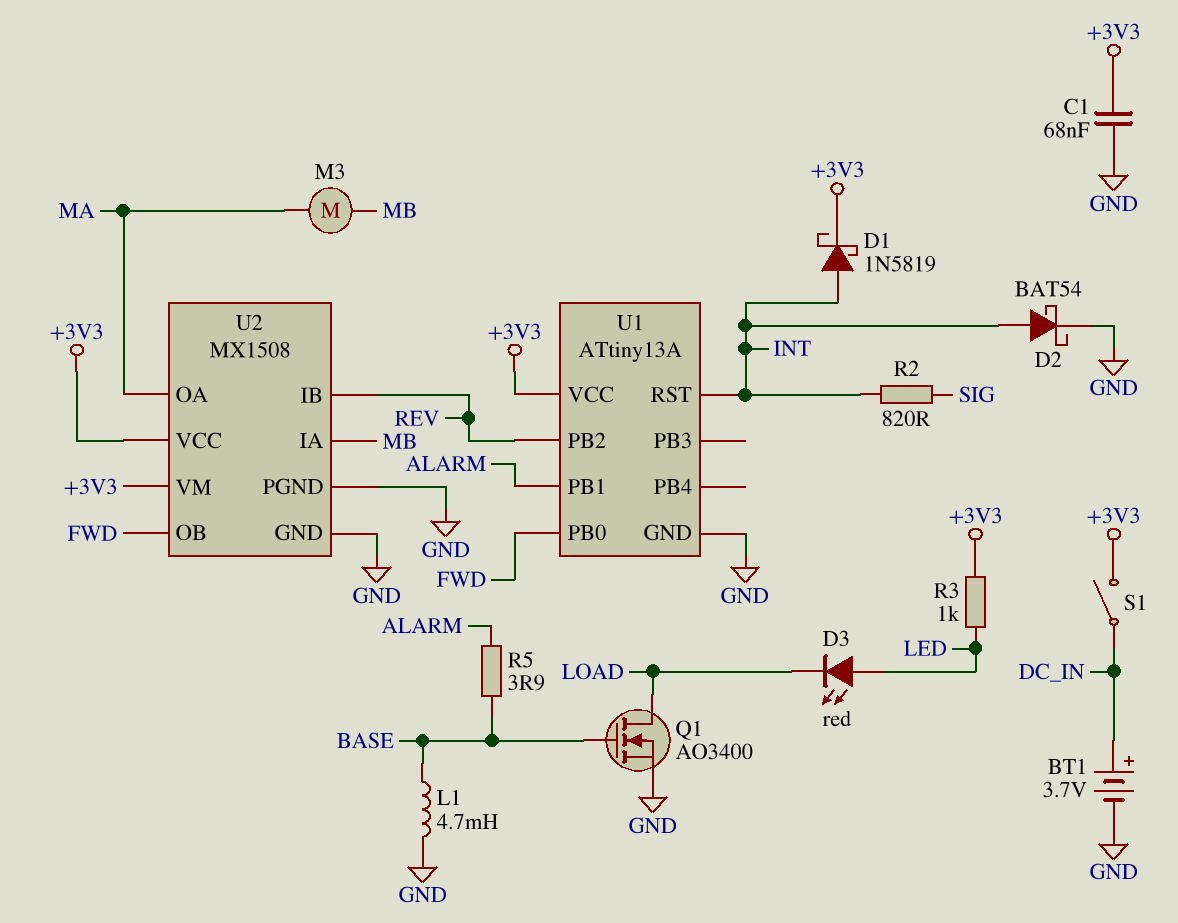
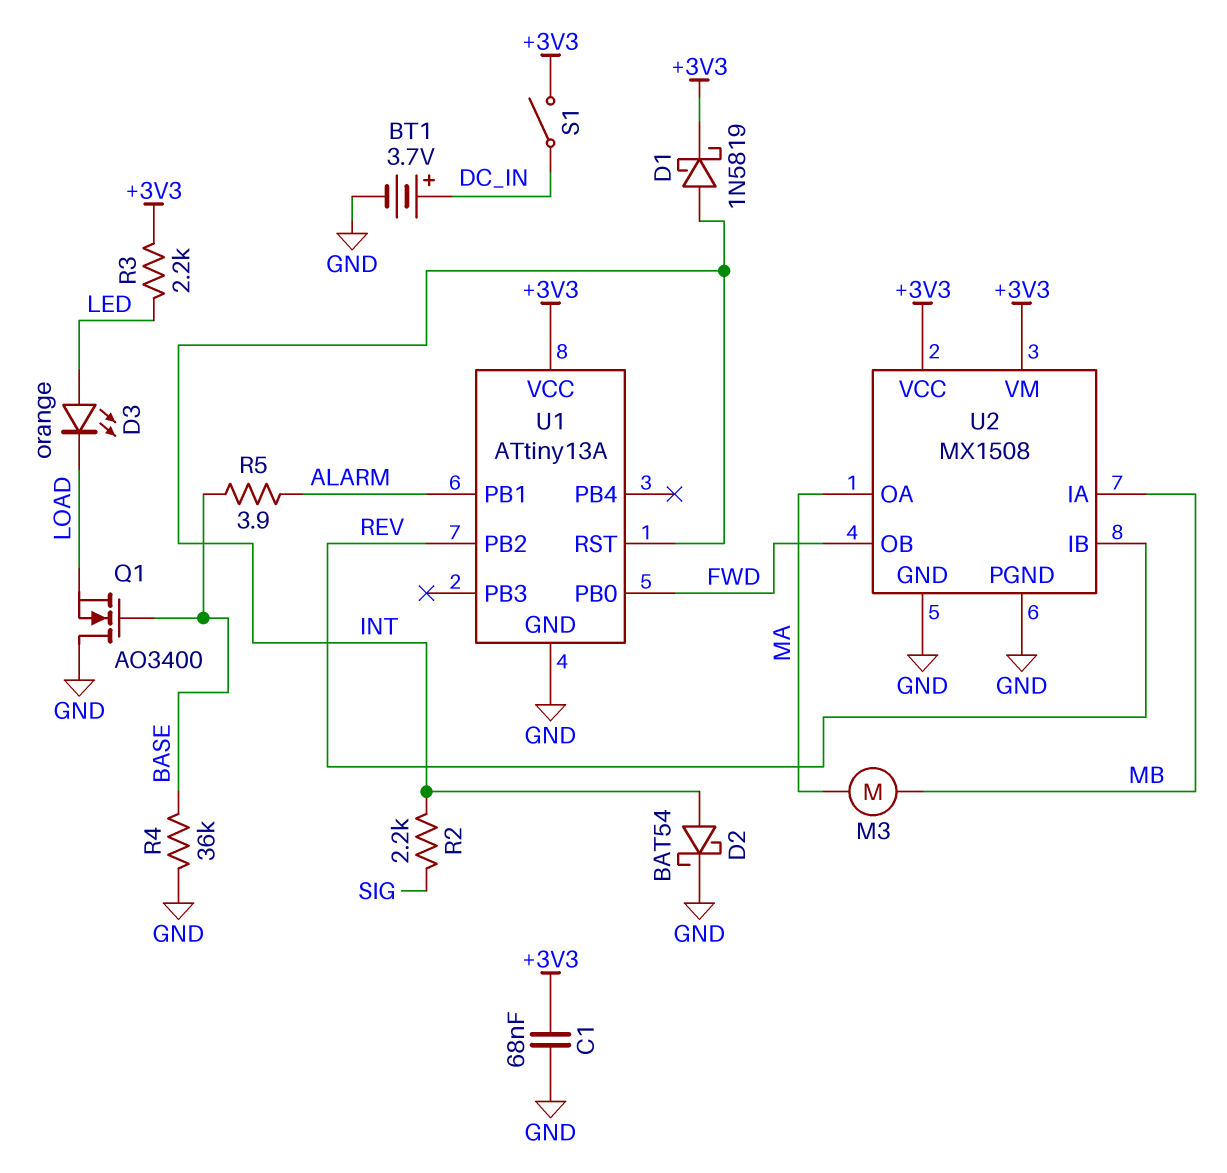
D3: LED red (A LED, K LOAD) -> LED orange (A LED, K LOAD)
L1: 4.7mH (BASE, GND) -> none
Q1: NMOS AO3400 (G BASE, D LOAD, S GND) -> NMOS AO3400 (G BASE, D GND, S LOAD)
R2: 820 (INT, SIG) -> 2.2k (INT, SIG)
R3: 1k (+3V3, LED) -> 2.2k (+3V3, LED)
R4: none -> 36k (BASE, GND)

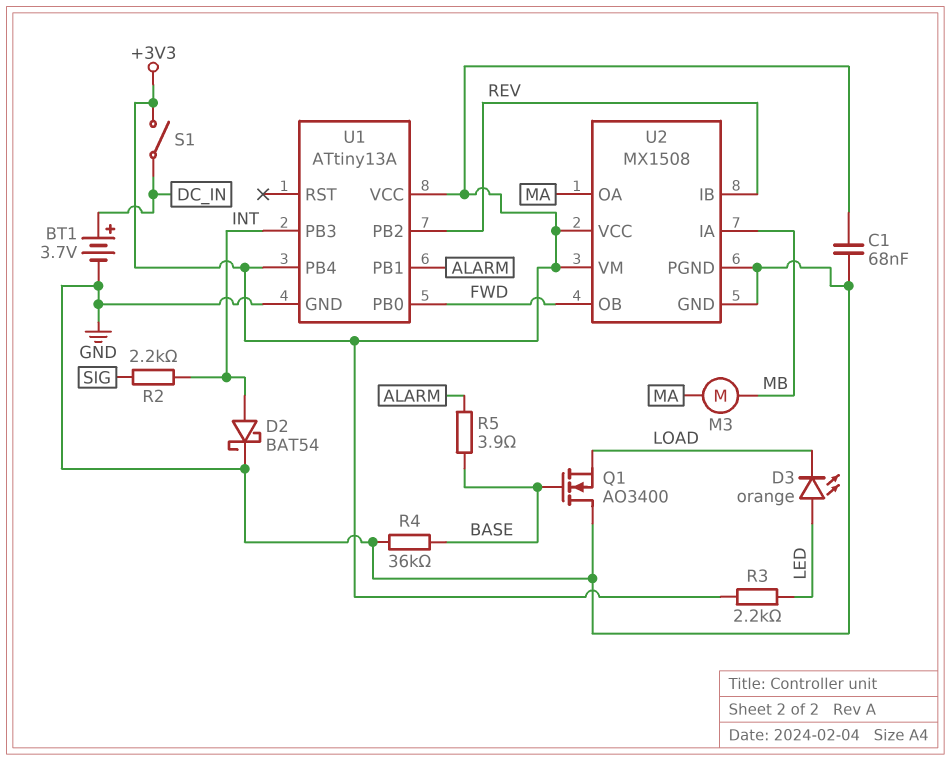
D1: schottky 1N5819 (A INT, K +3V3) -> none
U1 pin PB3: none -> INT
U1 pin PB4: none -> +3V3
U1 pin RST: INT -> none

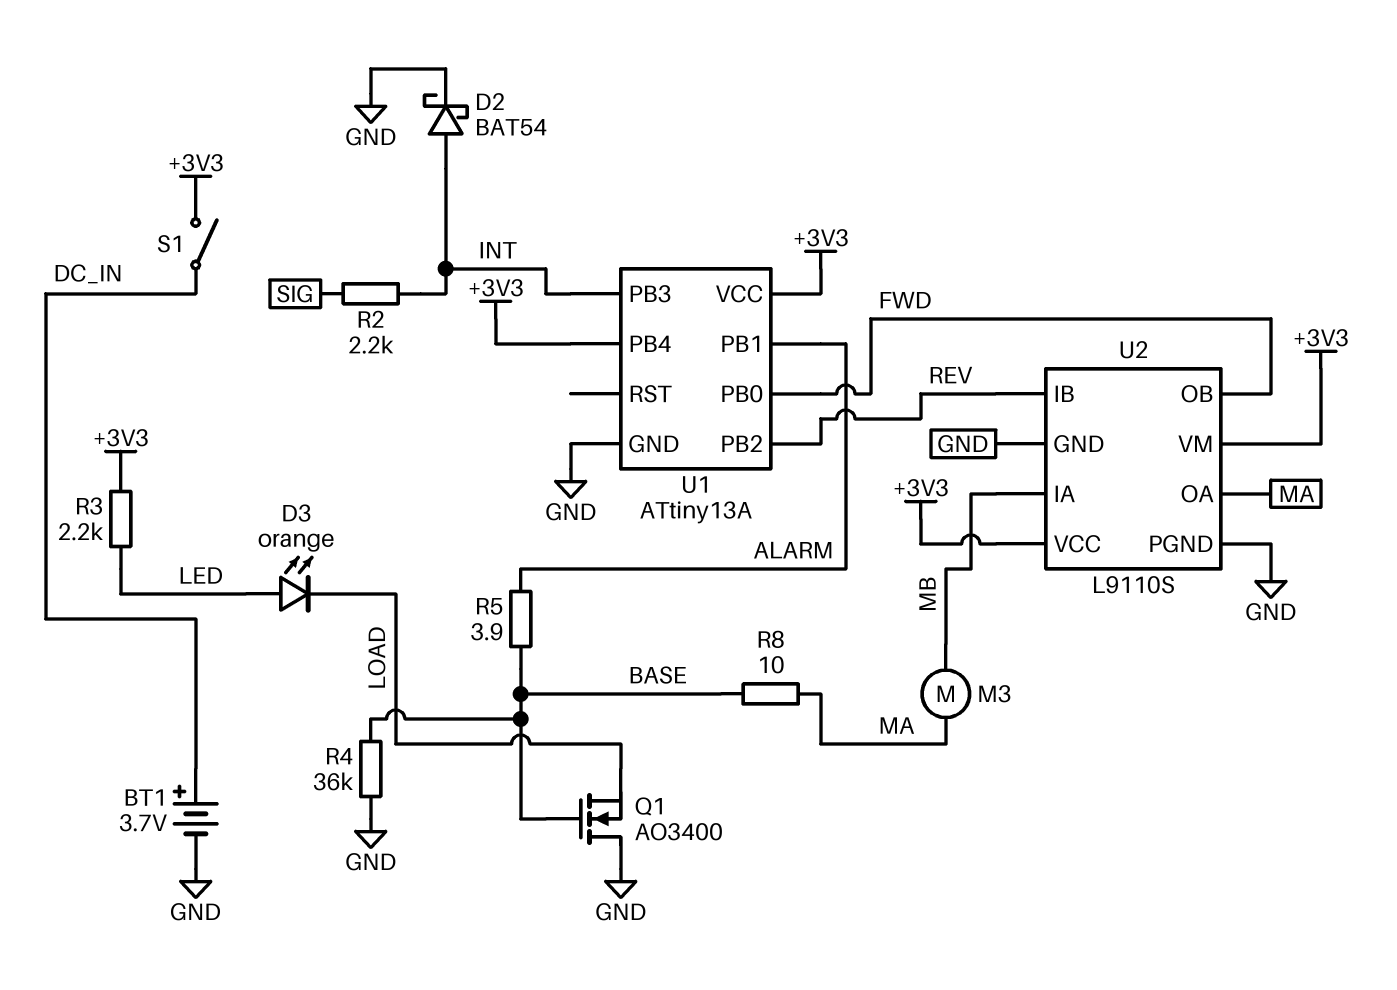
C1: 68nF (+3V3, GND) -> none
R8: none -> 10 (BASE, MA)
U2: MX1508 -> L9110S

